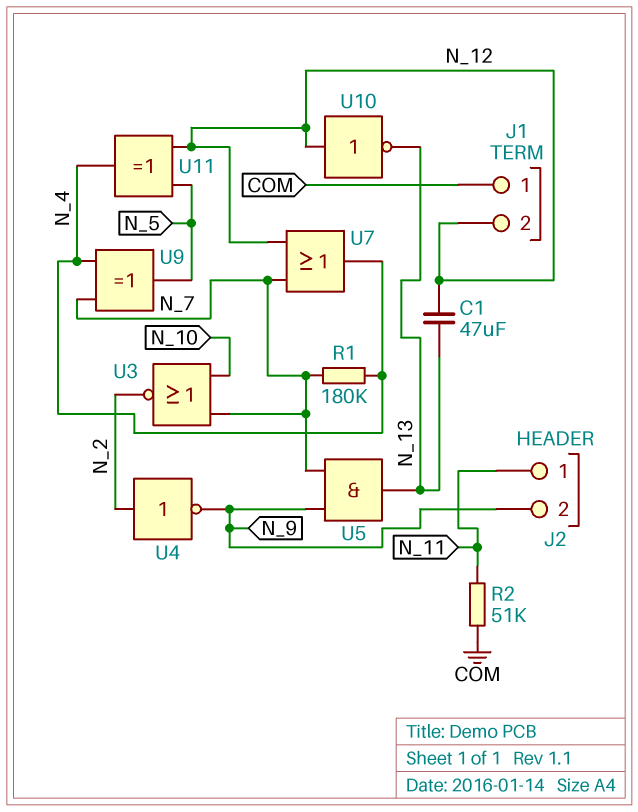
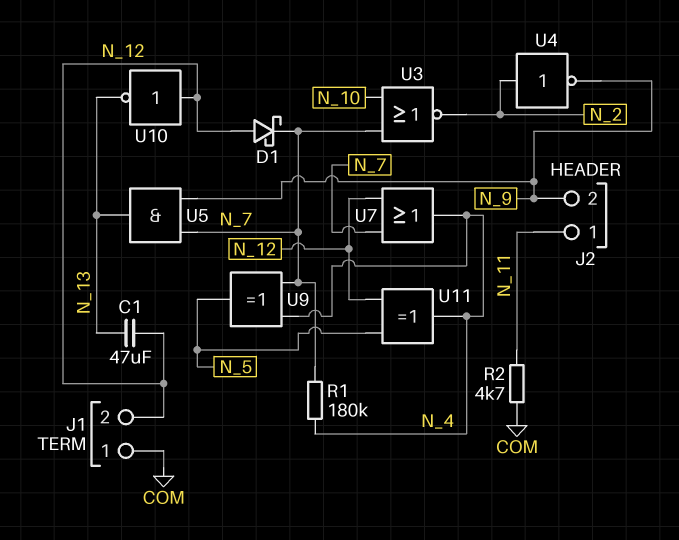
D1: none -> schottky (A N_12, K N_7)
R2: 51k (COM, N_11) -> 4.7k (COM, N_11)

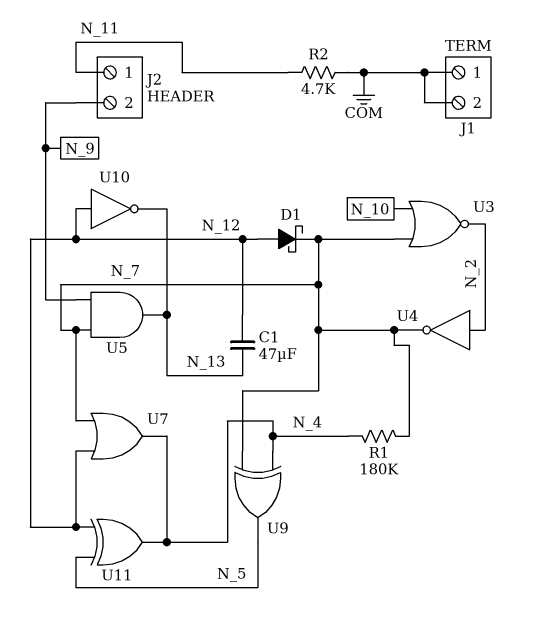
J1 pin 2: N_12 -> COM
U4: NOT (in N_2, out N_9) -> NOT (in N_2, out N_7)

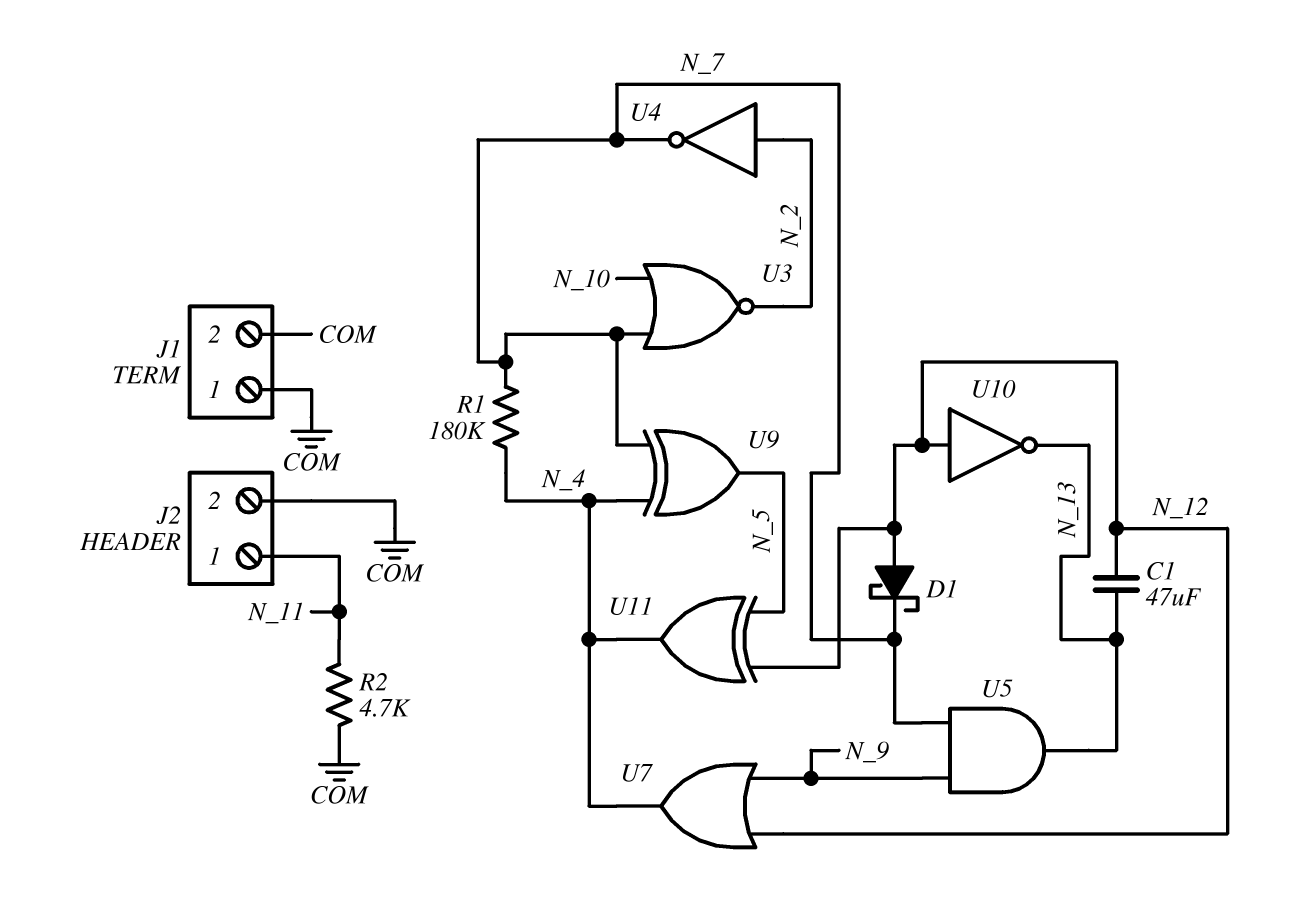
J2 pin 2: N_9 -> COM
U7: OR (in N_7, in N_12, out N_4) -> OR (in N_9, in N_12, out N_4)

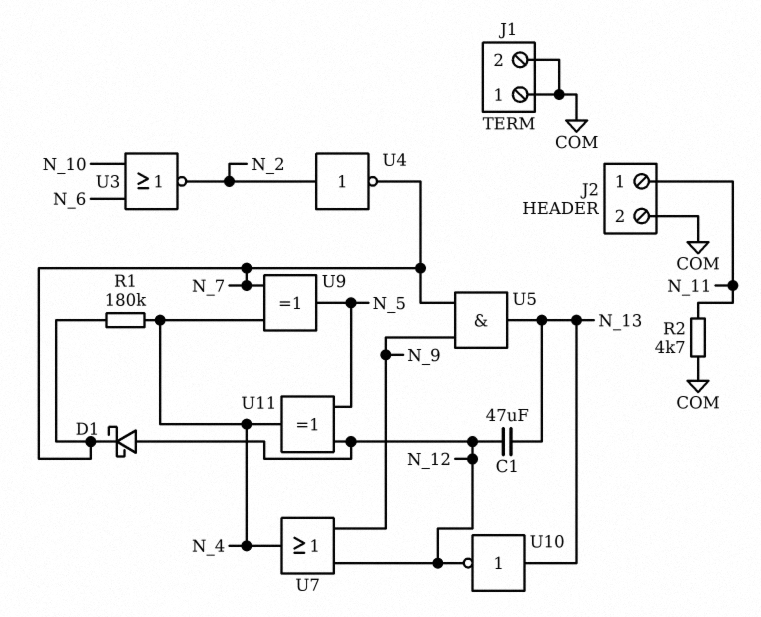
U3: NOR (in N_7, in N_10, out N_2) -> NOR (in N_6, in N_10, out N_2)
U10: NOT (in N_12, out N_13) -> NOT (in N_13, out N_12)

